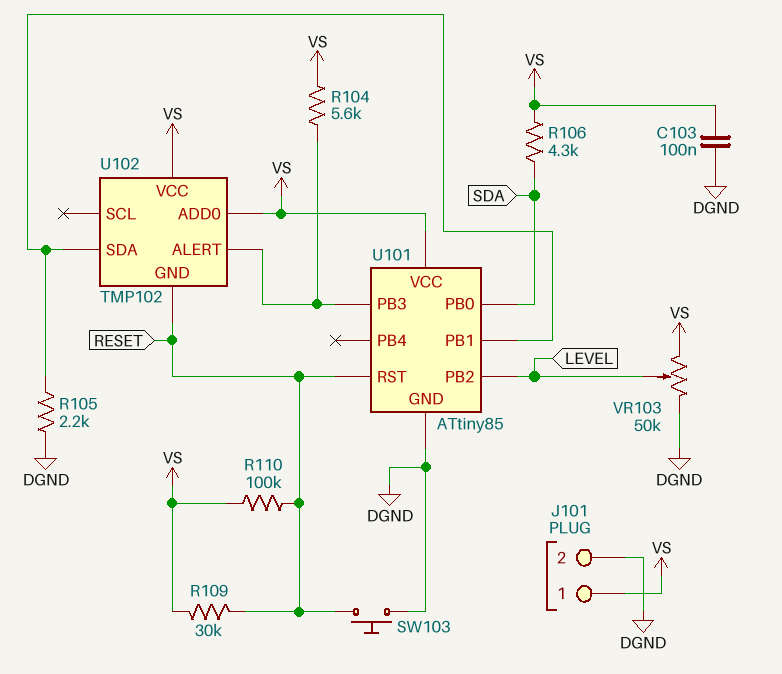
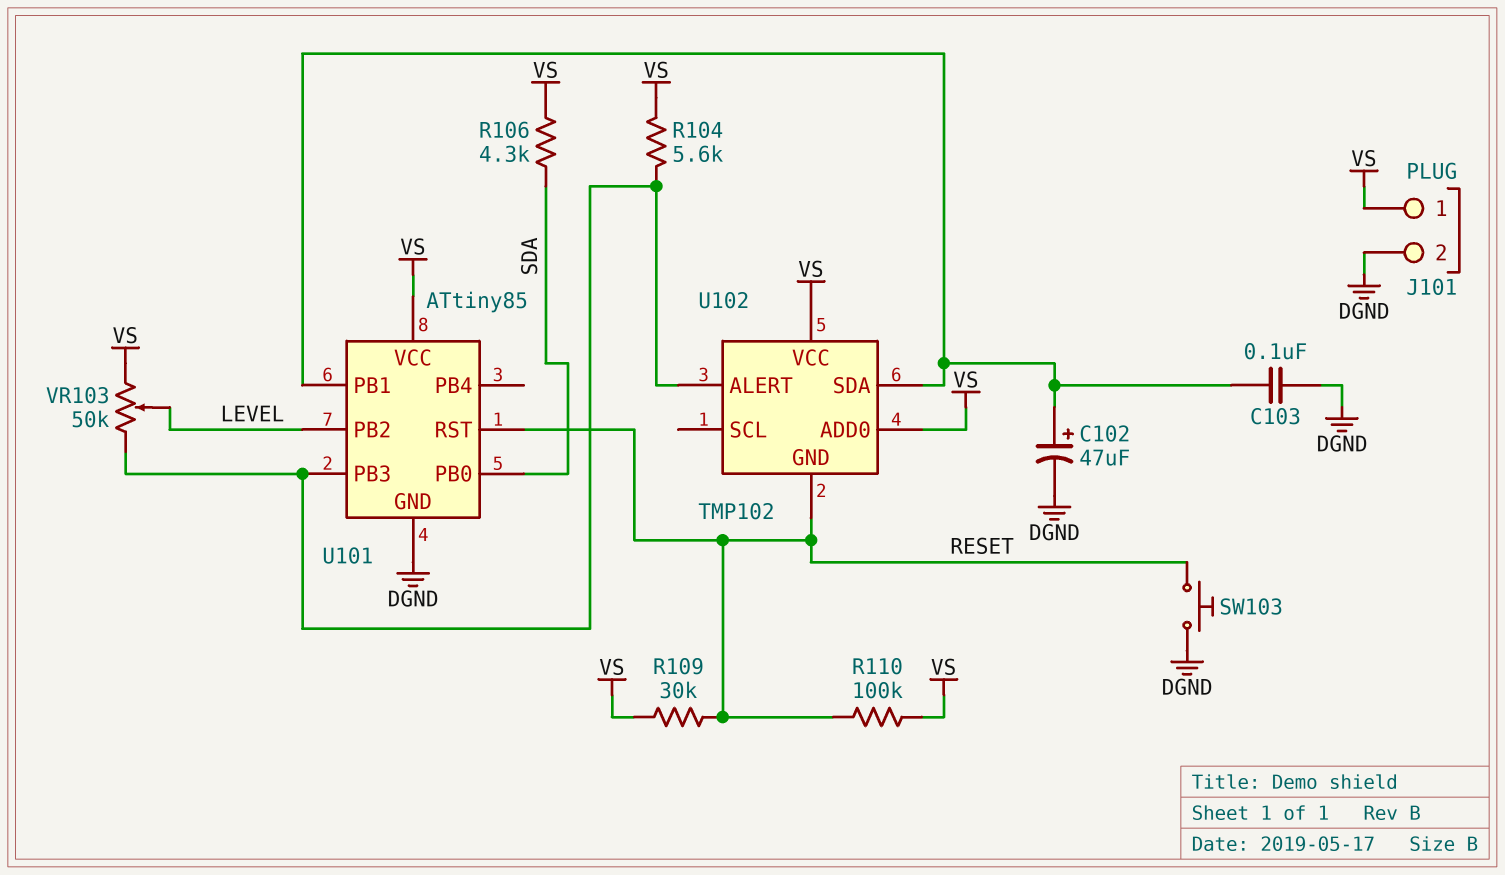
C102: none -> 47uF (plus U101/PB1, minus DGND)
C103: 100nF (DGND, VS) -> 100nF (DGND, U101/PB1)
R105: 2.2k (DGND, U101/PB1) -> none
VR103: 50k (DGND, VS, wiper LEVEL) -> 50k (U101/PB3, VS, wiper LEVEL)

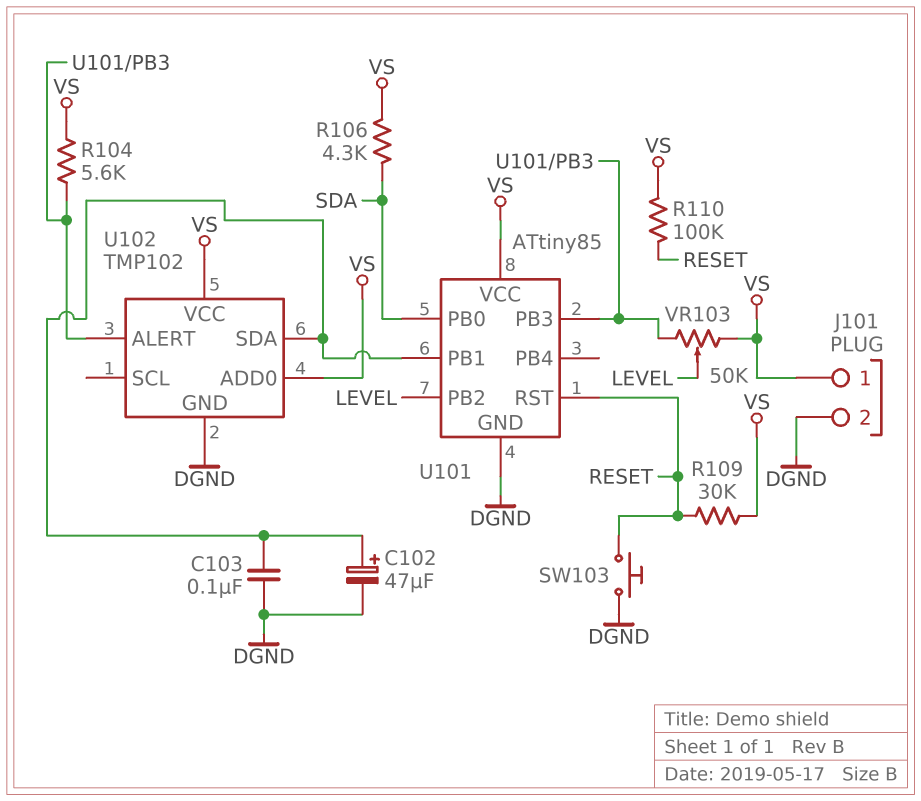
U102 pin GND: RESET -> DGND

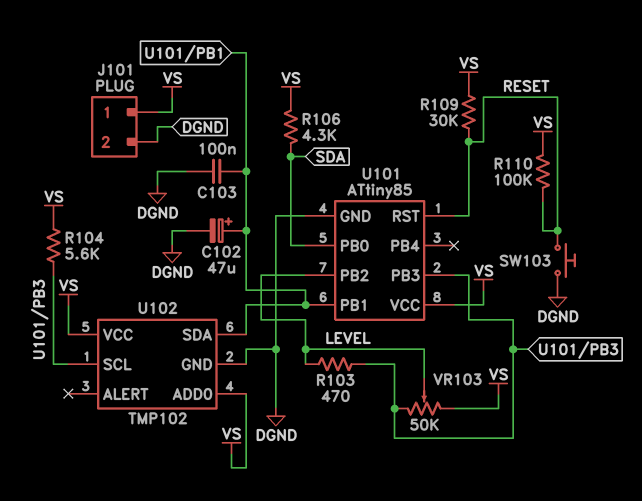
R103: none -> 470 (LEVEL, U101/PB3)
U102 pin ALERT: U101/PB3 -> none
U102 pin SCL: none -> U101/PB3

